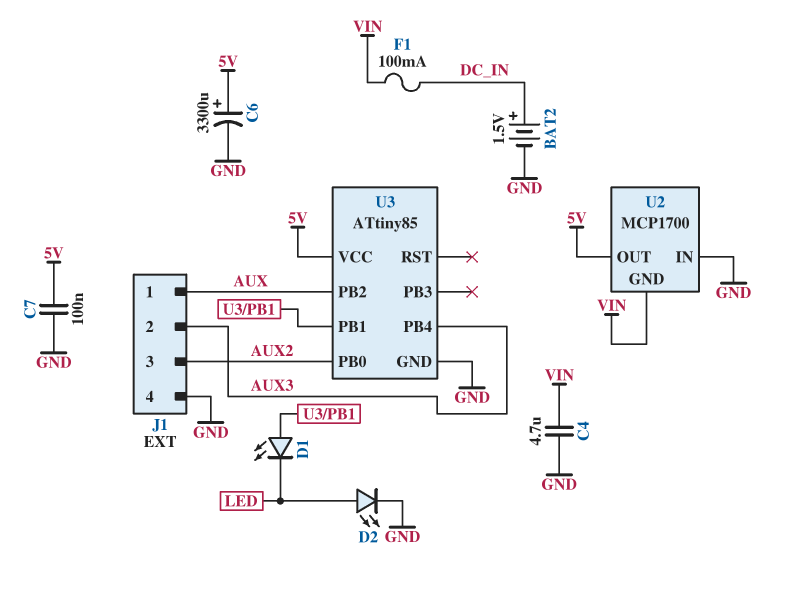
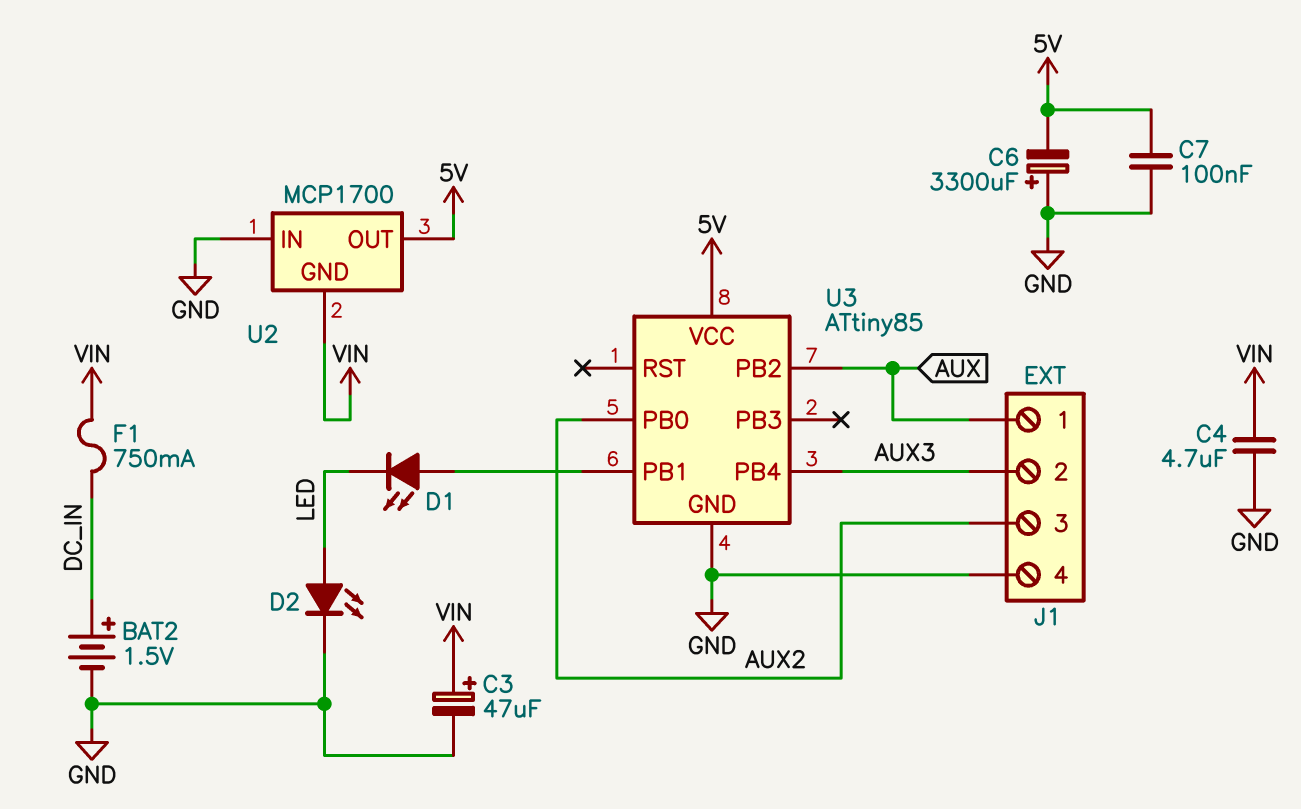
C3: none -> 47uF (plus VIN, minus GND)
C6: 3300uF (plus 5V, minus GND) -> 3300uF (plus GND, minus 5V)
F1: 100mA (DC_IN, VIN) -> 750mA (DC_IN, VIN)

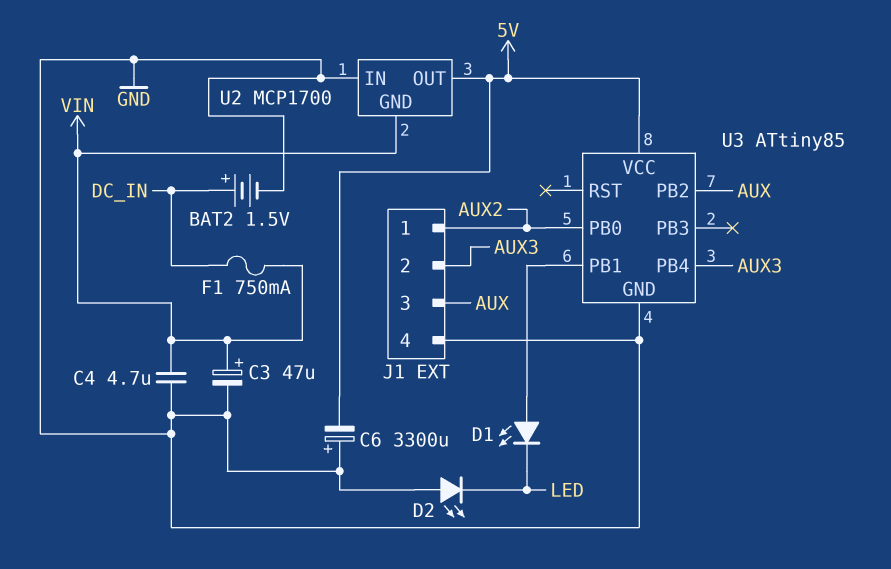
C7: 100nF (5V, GND) -> none
D2: LED (A LED, K GND) -> LED (A GND, K LED)
J1 pin 1: AUX -> AUX2
J1 pin 3: AUX2 -> AUX

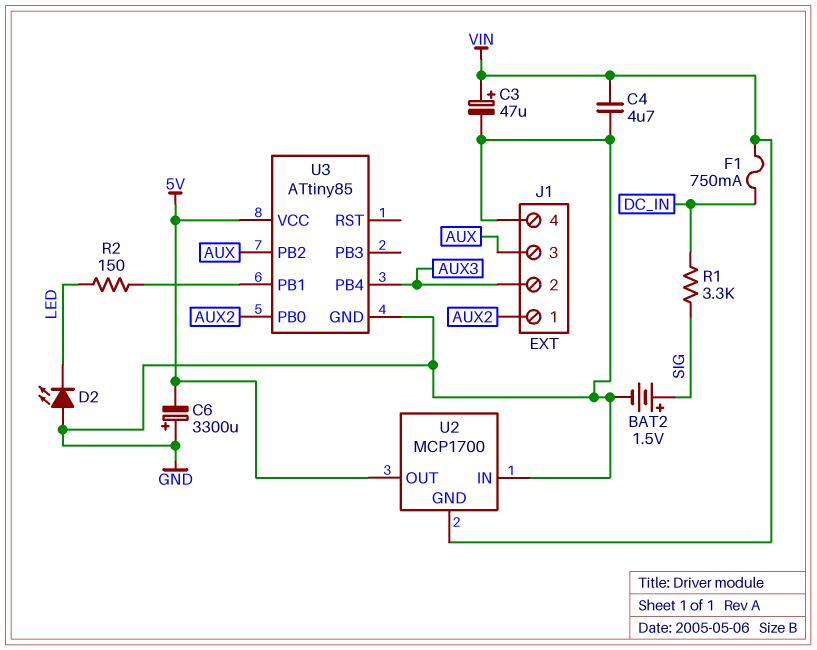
BAT2: 1.5V (plus DC_IN, minus GND) -> 1.5V (plus SIG, minus GND)
D1: LED (A U3/PB1, K LED) -> none
R1: none -> 3.3k (DC_IN, SIG)
R2: none -> 150 (LED, U3/PB1)

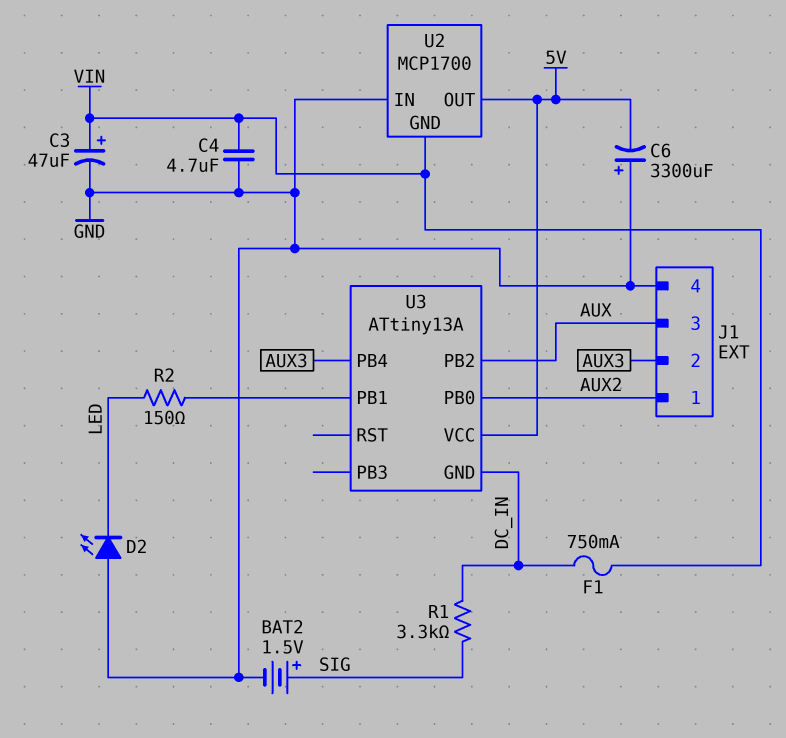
U3: ATtiny85 -> ATtiny13A
U3 pin GND: GND -> DC_IN

